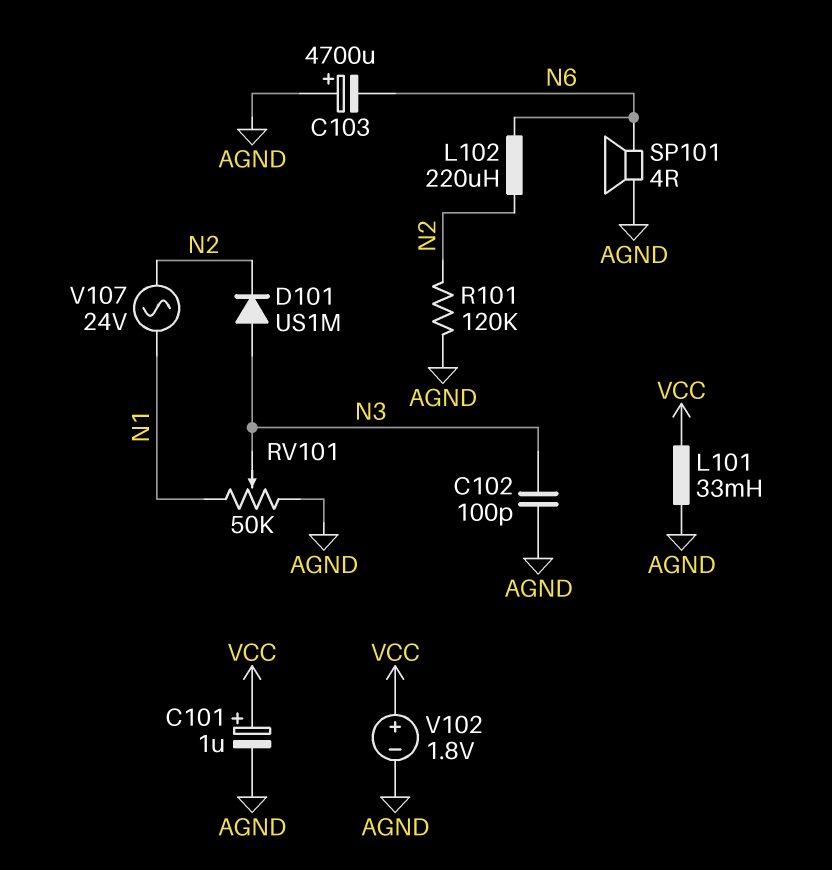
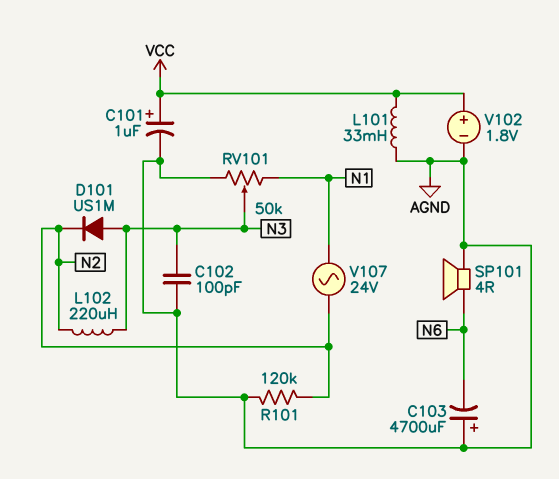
L102: 220uH (N2, N6) -> 220uH (N2, N3)

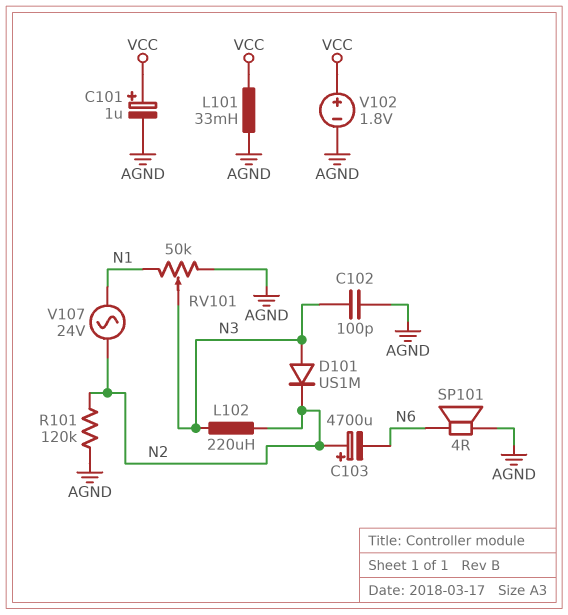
C103: 4700uF (plus AGND, minus N6) -> 4700uF (plus N2, minus N6)

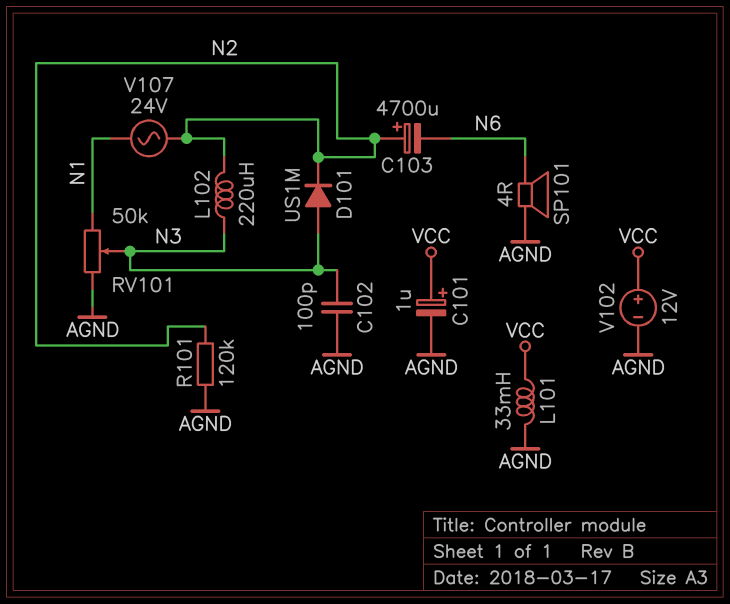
V102: 1.8V (plus VCC, minus AGND) -> 12V (plus VCC, minus AGND)

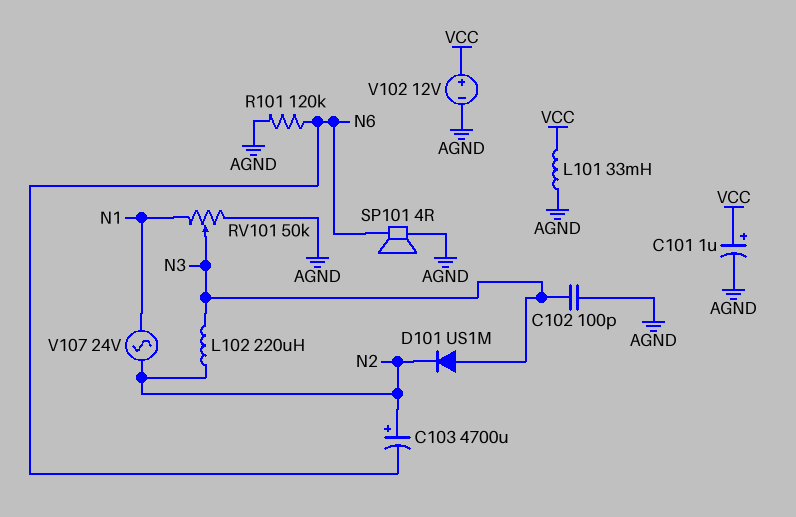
R101: 120k (AGND, N2) -> 120k (AGND, N6)

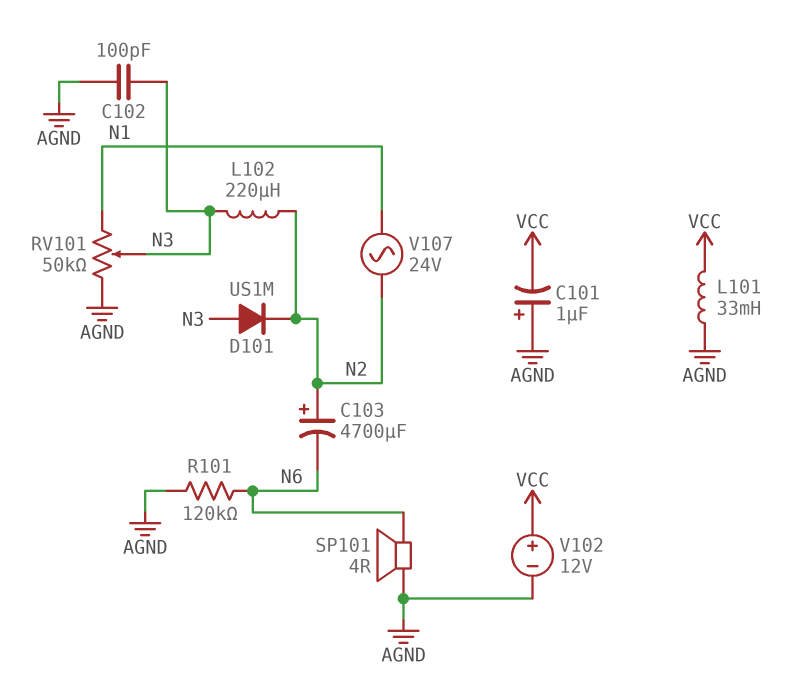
C101: 1uF (plus VCC, minus AGND) -> 1uF (plus AGND, minus VCC)

